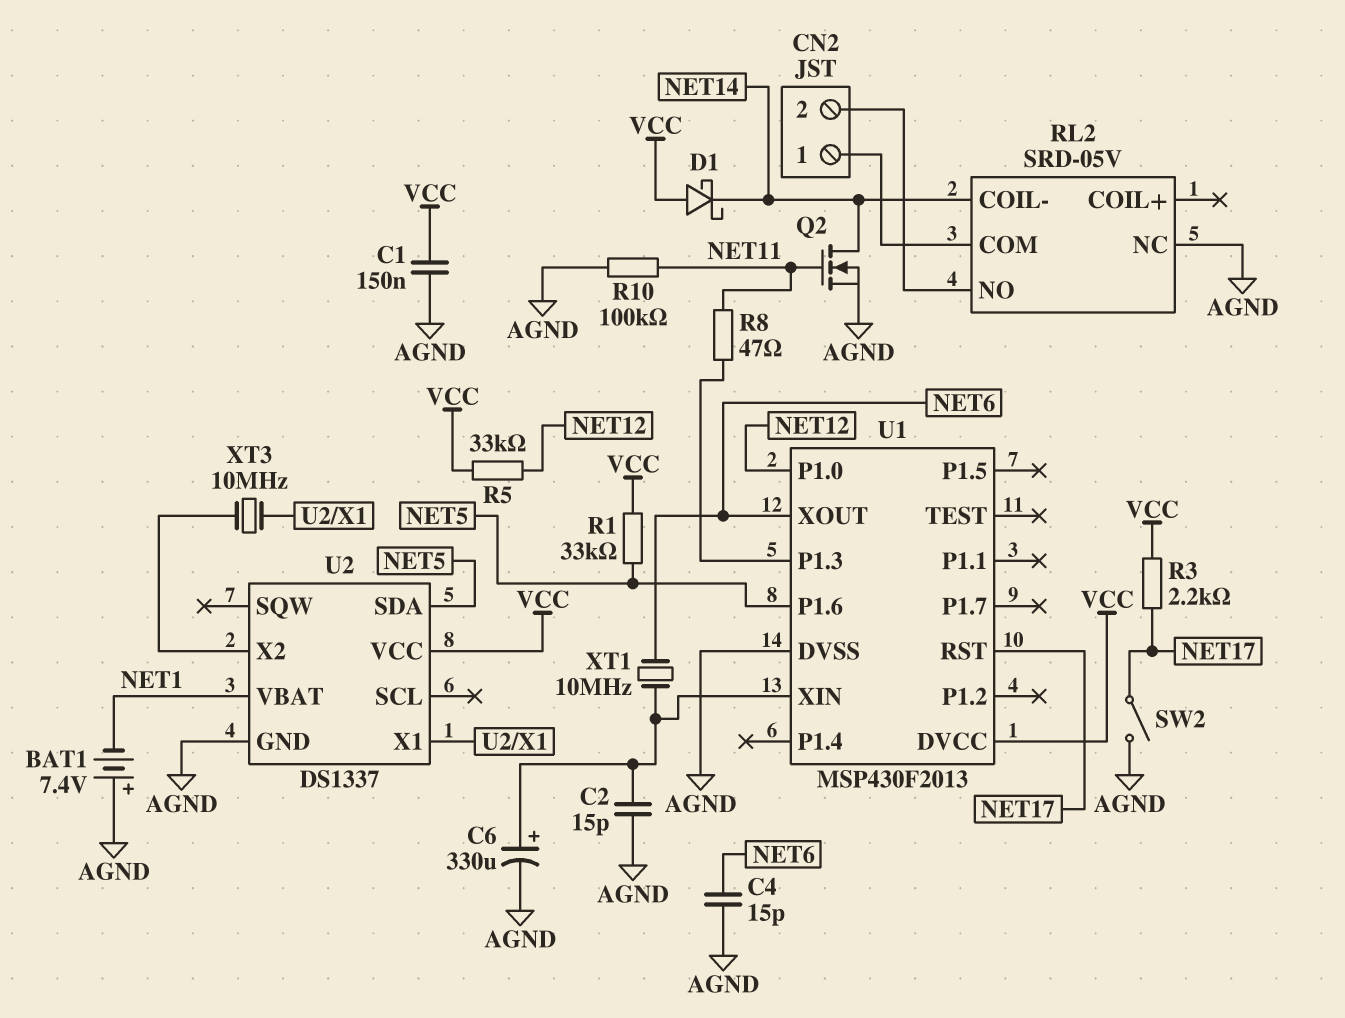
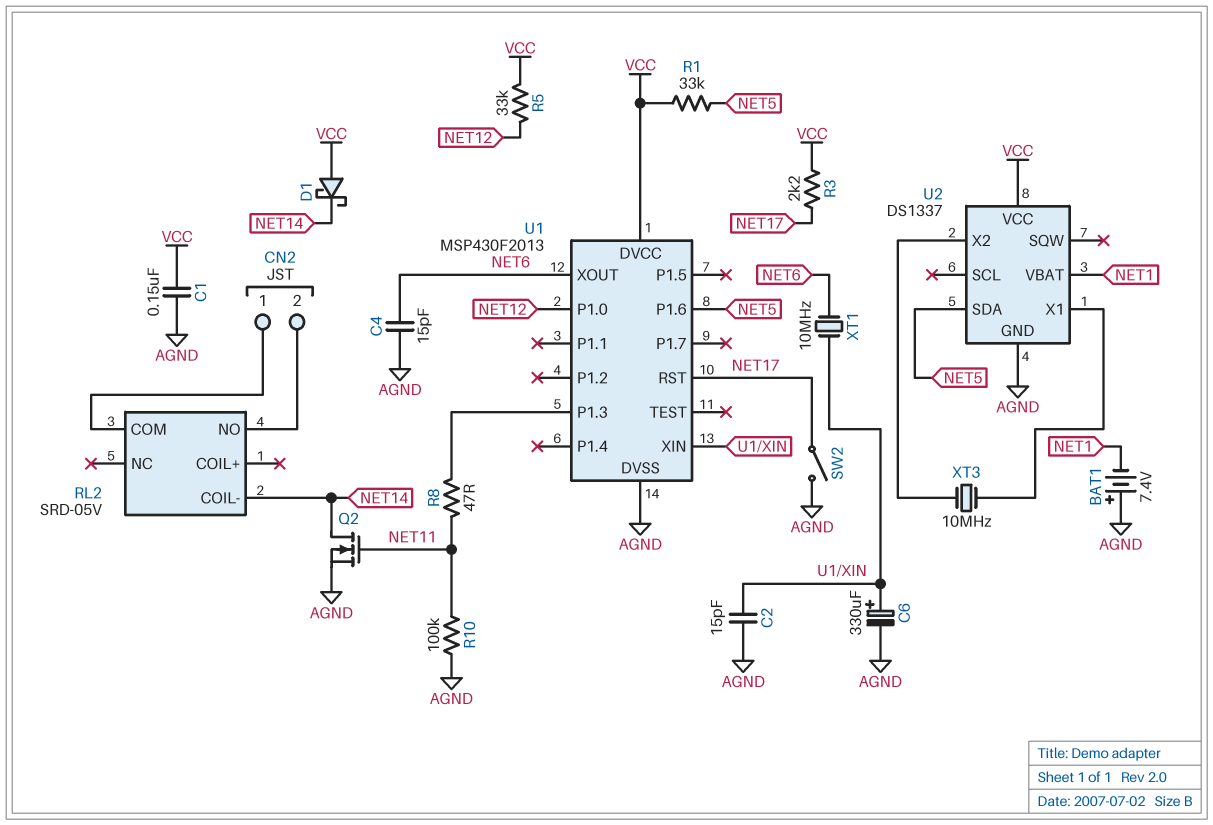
RL2 pin NC: AGND -> none

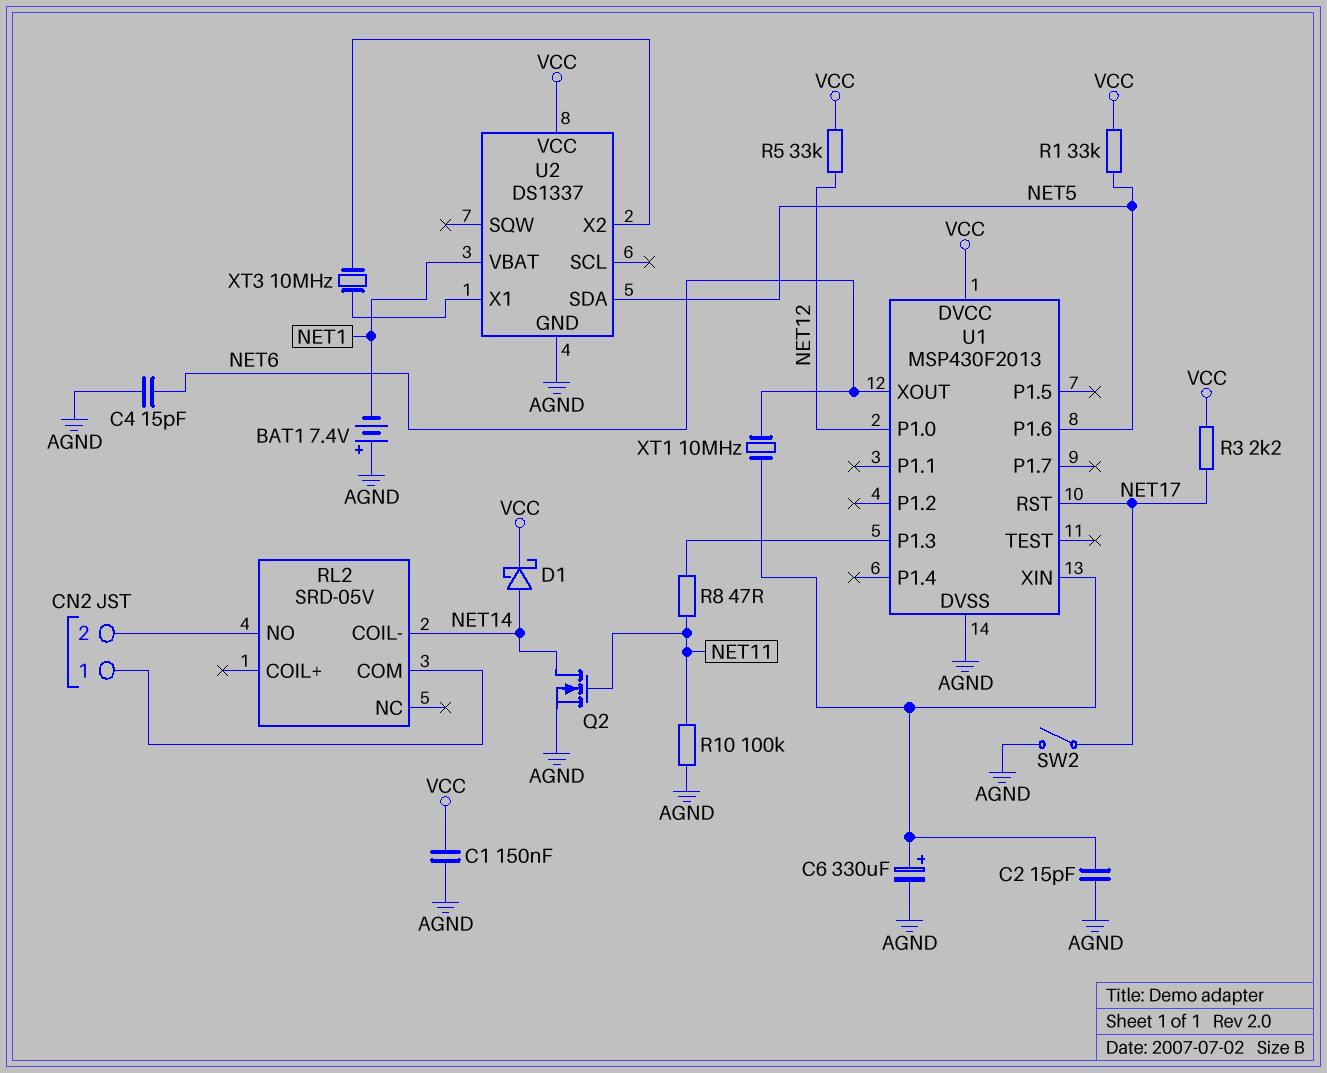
D1: schottky (A VCC, K NET14) -> schottky (A NET14, K VCC)

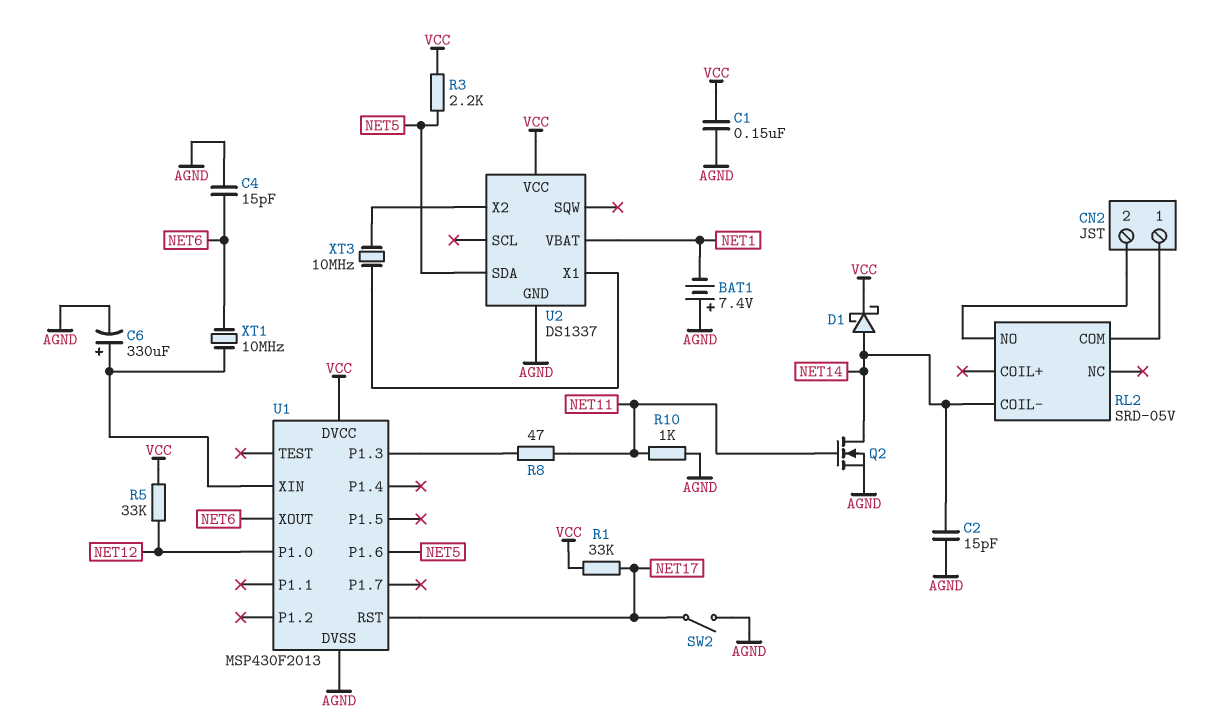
C2: 15pF (AGND, U1/XIN) -> 15pF (AGND, NET14)
R1: 33k (NET5, VCC) -> 33k (NET17, VCC)
R3: 2.2k (NET17, VCC) -> 2.2k (NET5, VCC)
R10: 100k (AGND, NET11) -> 1k (AGND, NET11)

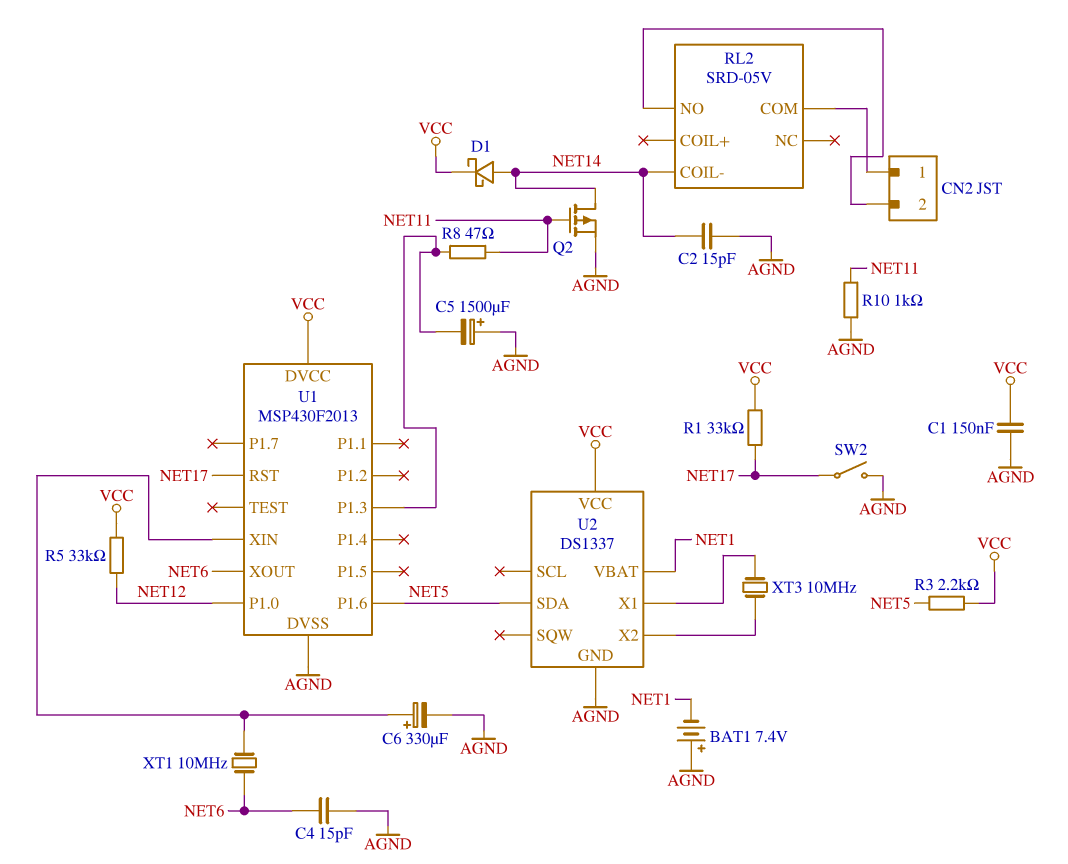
C5: none -> 1500uF (plus AGND, minus U1/P1.3)
Q2: NMOS (G NET11, D NET14, S AGND) -> PMOS (G NET11, D NET14, S AGND)

